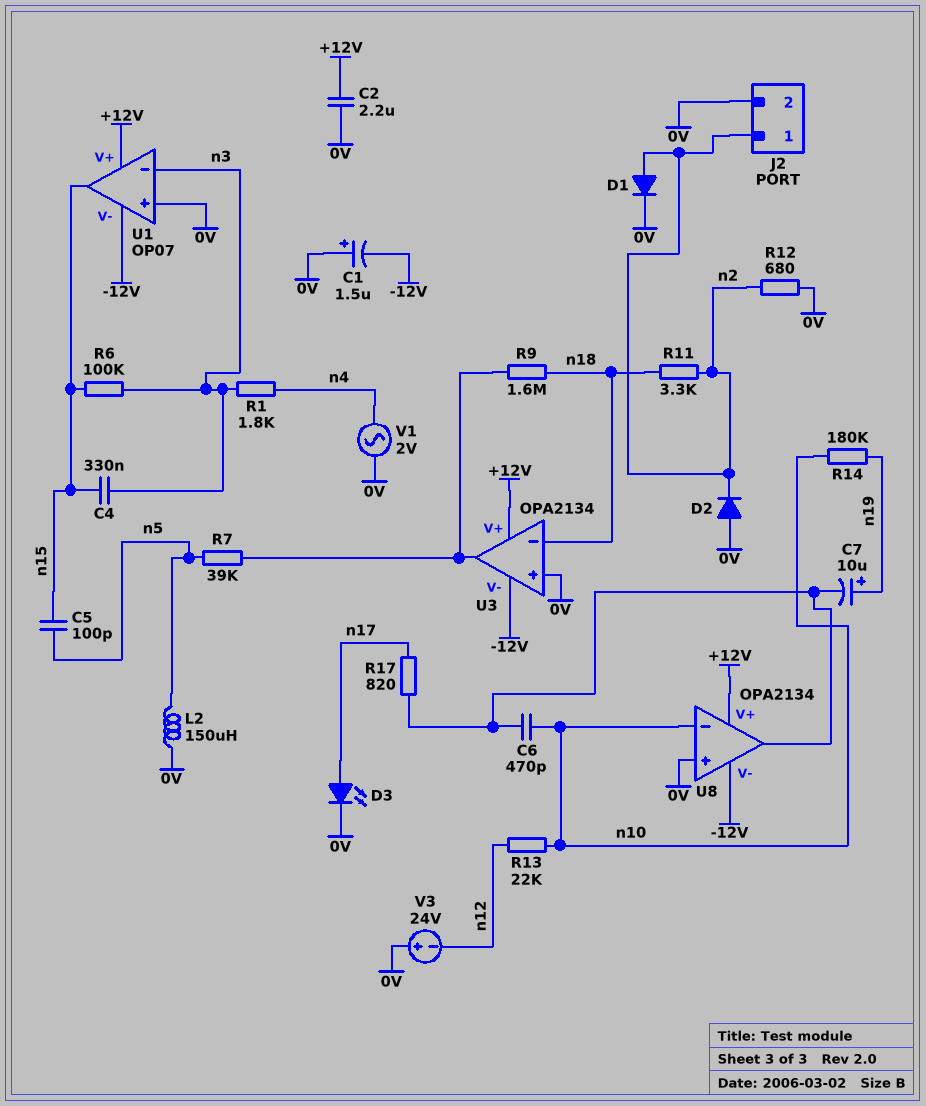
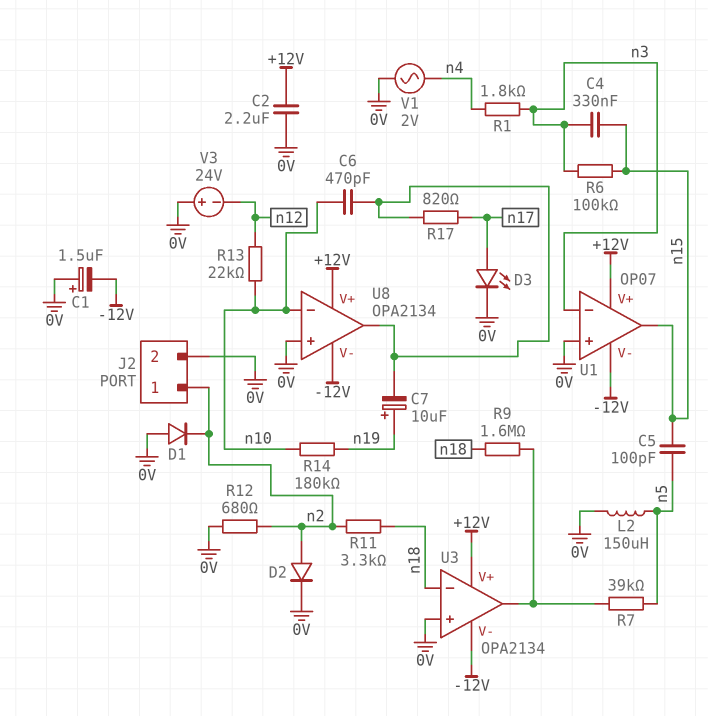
D1: diode (A n2, K 0V) -> diode (A 0V, K n2)
D2: diode (A 0V, K n2) -> diode (A n2, K 0V)

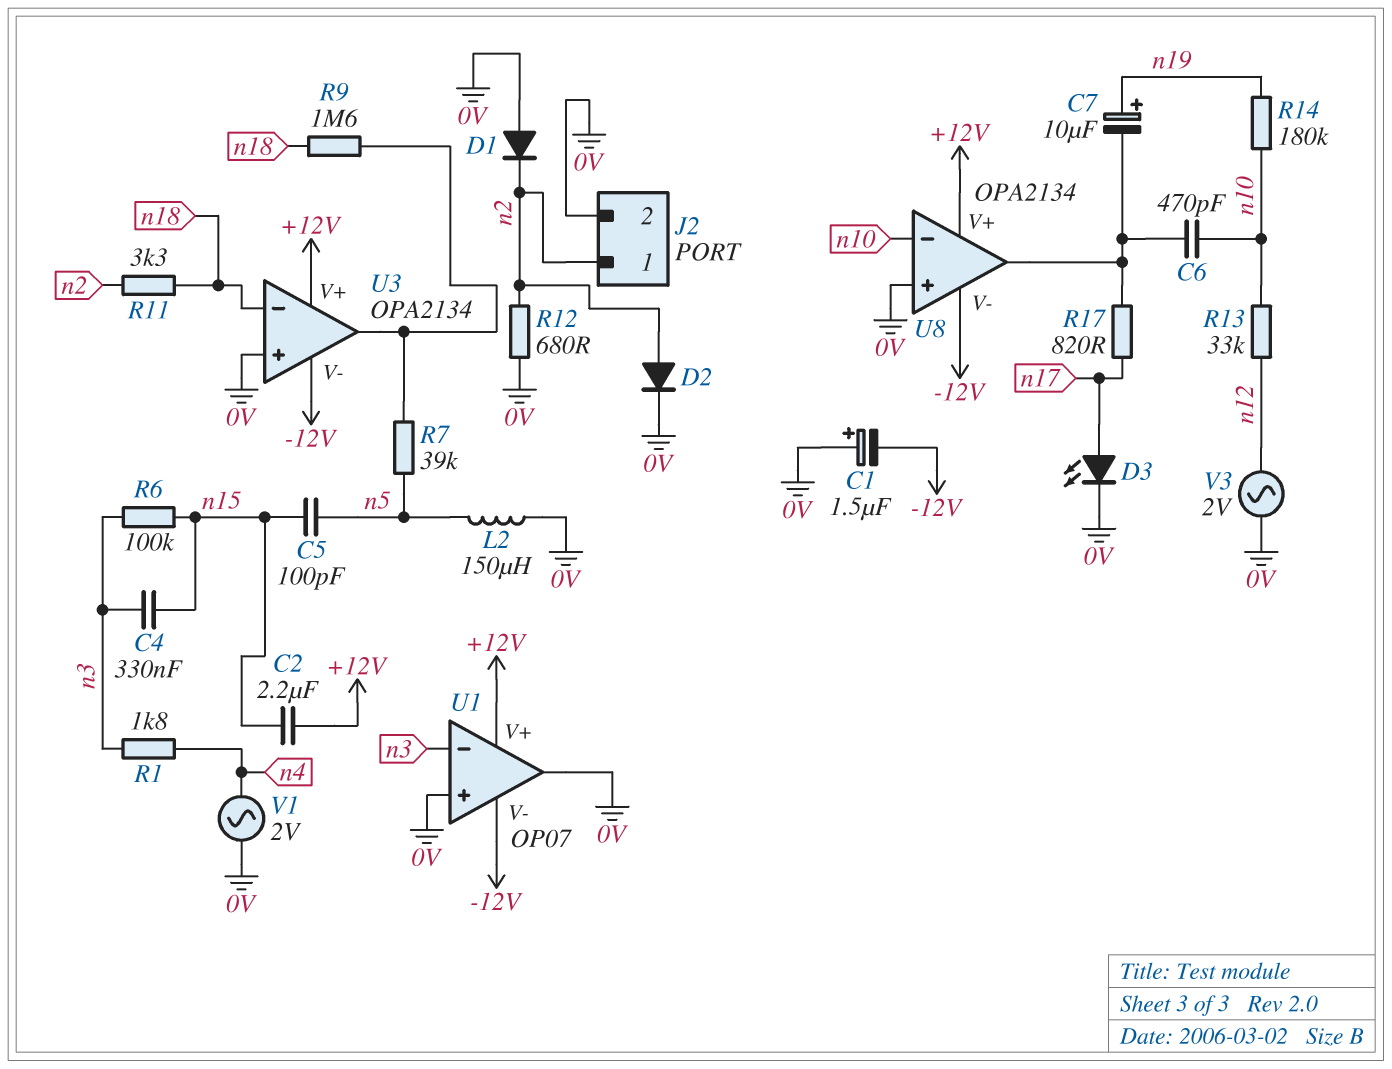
C2: 2.2uF (+12V, 0V) -> 2.2uF (+12V, n15)
R13: 22k (n10, n12) -> 33k (n10, n12)
U1 pin out: n15 -> 0V
V3: 24V (plus 0V, minus n12) -> AC 2V (0V, n12)

